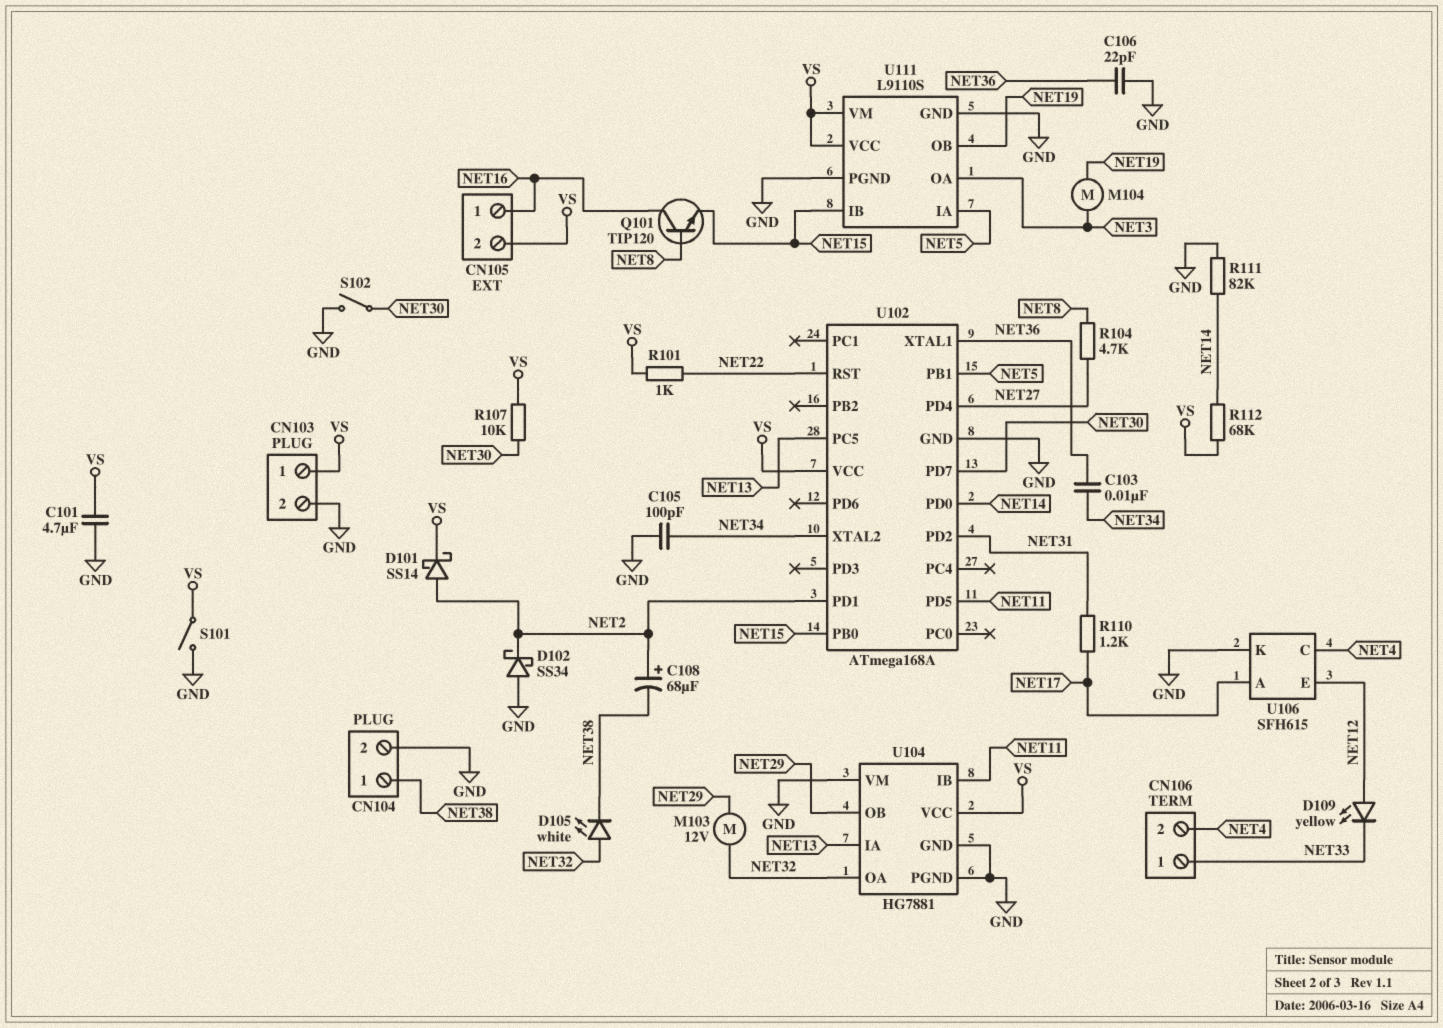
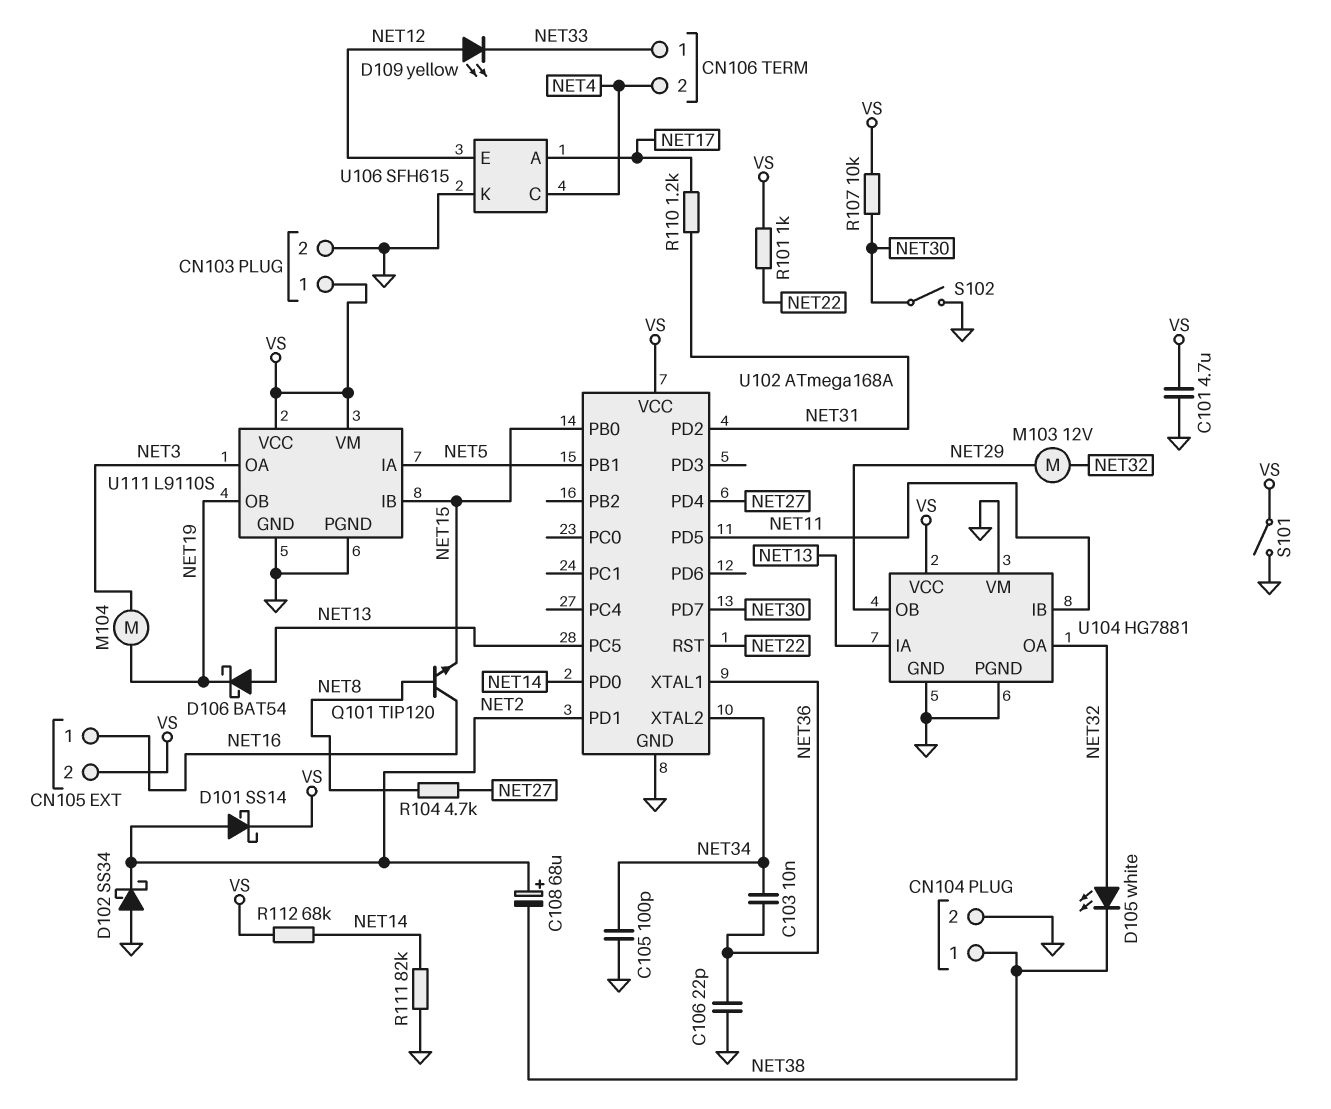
D106: none -> schottky BAT54 (A NET13, K NET19)

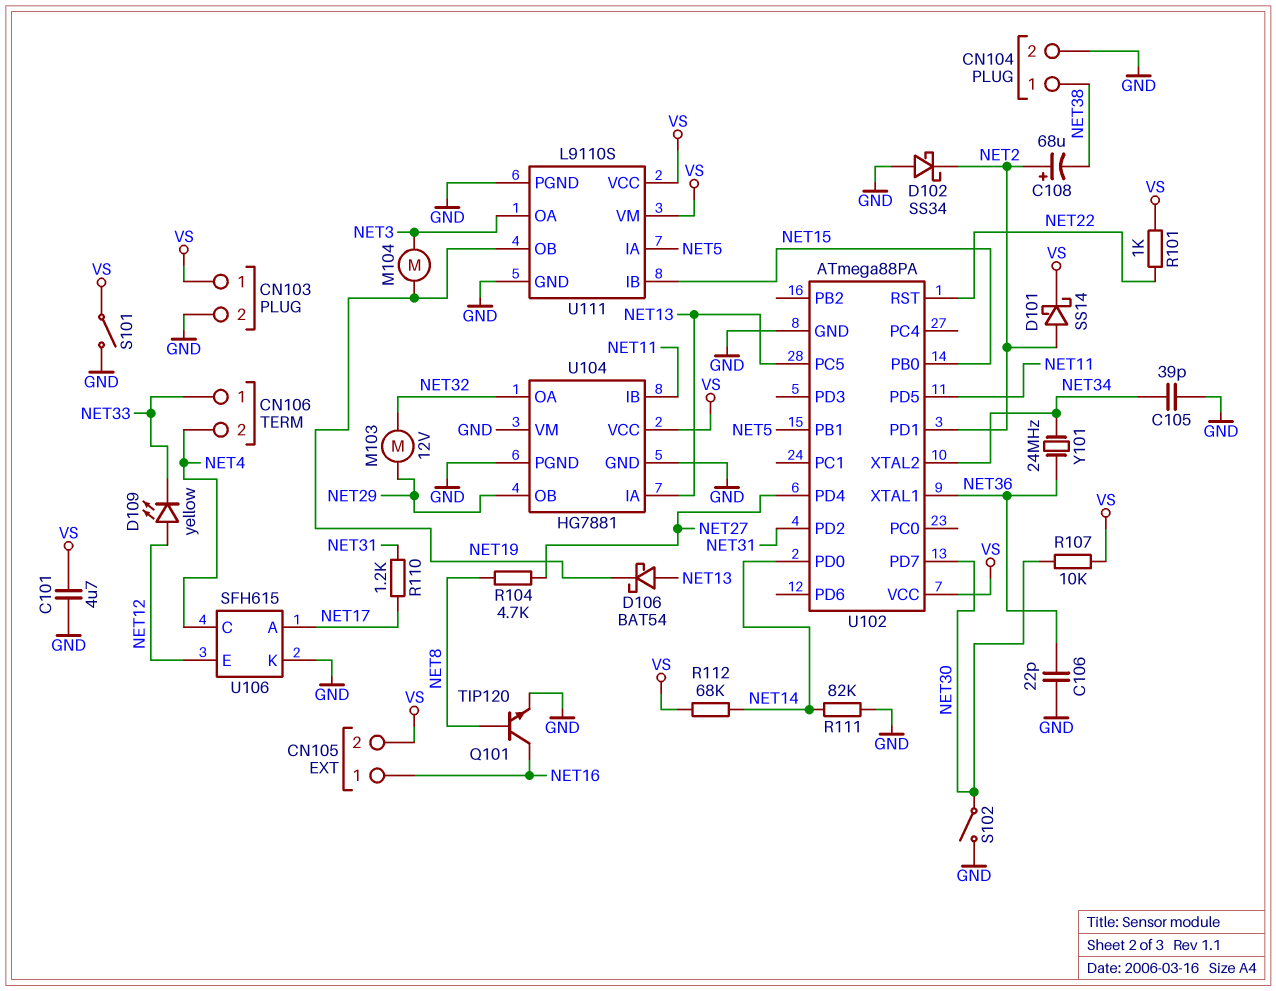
C103: 10nF (NET34, NET36) -> none
C105: 100pF (GND, NET34) -> 39pF (GND, NET34)
D105: LED white (A NET32, K NET38) -> none
Q101: NPN TIP120 (B NET8, C NET16, E NET15) -> NPN TIP120 (B NET8, C NET16, E GND)
U102: ATmega168A -> ATmega88PA
Y101: none -> 24MHz (NET34, NET36)

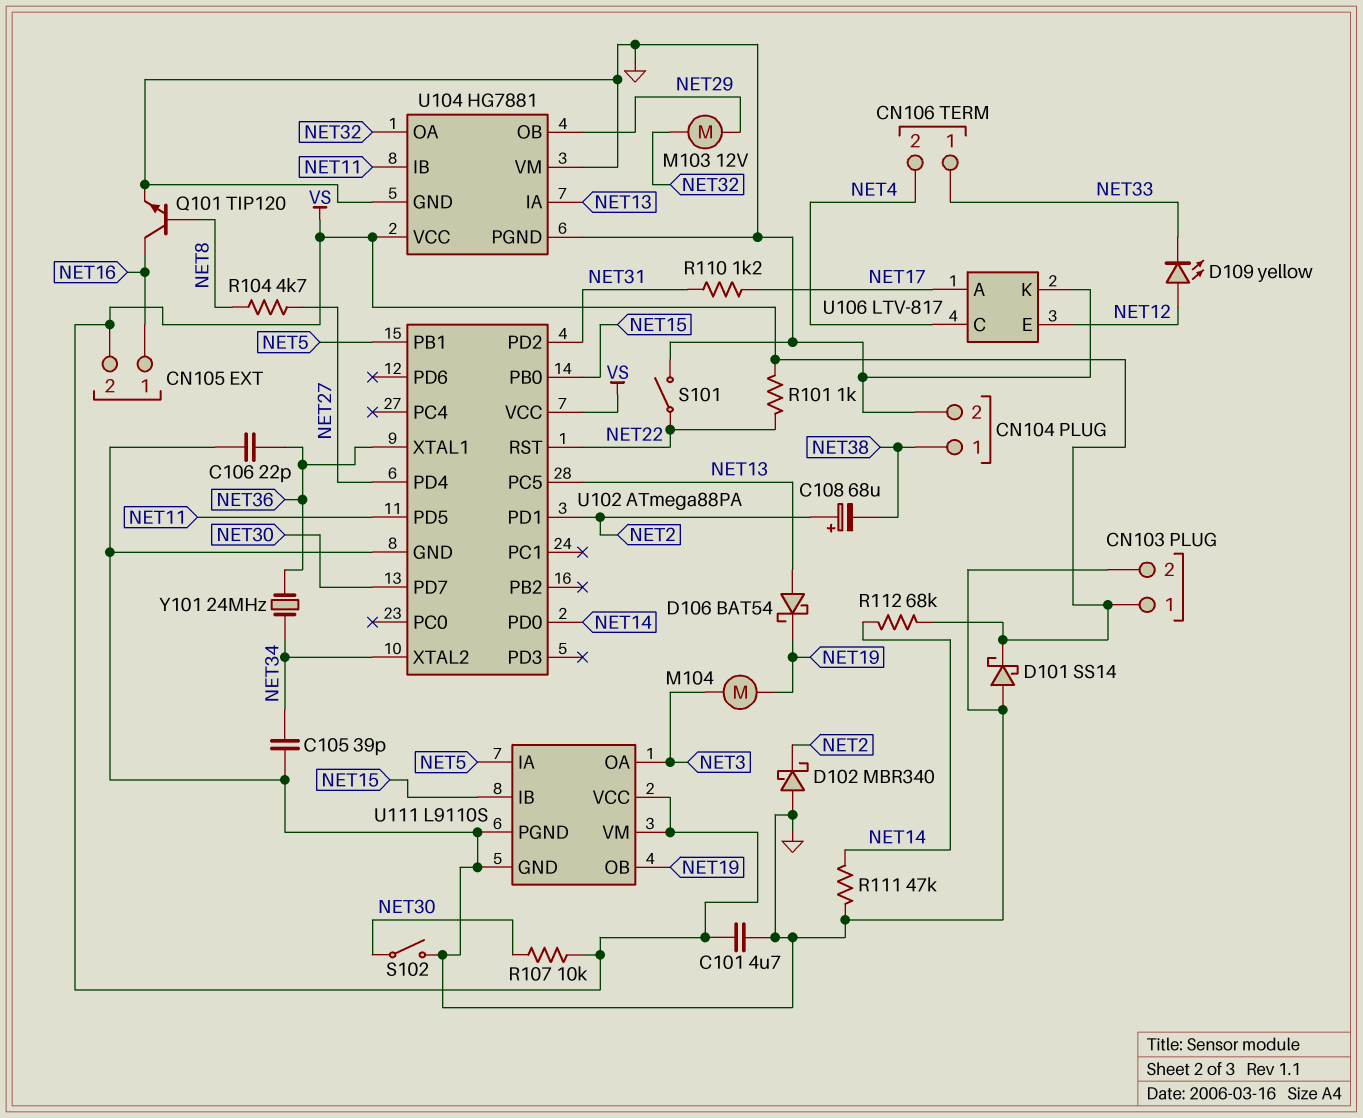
D101: schottky SS14 (A NET2, K VS) -> schottky SS14 (A GND, K VS)
D102: schottky SS34 (A GND, K NET2) -> schottky MBR340 (A GND, K NET2)
R111: 82k (GND, NET14) -> 47k (GND, NET14)
S101: switch (GND, VS) -> switch (GND, NET22)
U106: SFH615 -> LTV-817

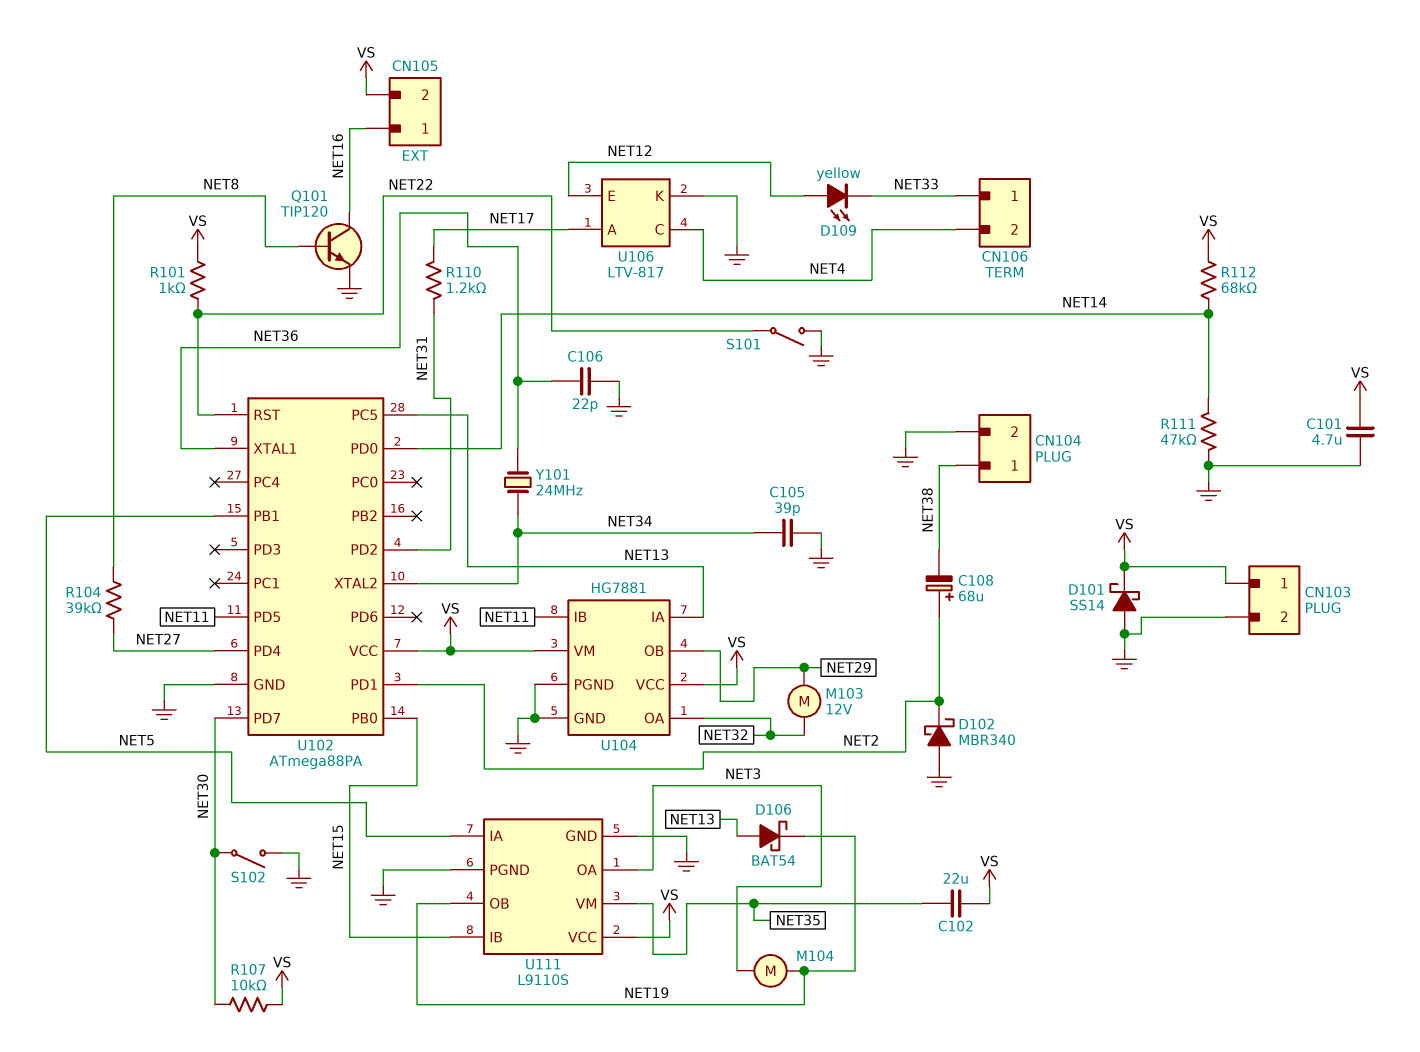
C102: none -> 22uF (NET35, VS)
R104: 4.7k (NET8, NET27) -> 39k (NET8, NET27)
U104 pin VM: GND -> VS
U111 pin VM: VS -> NET35

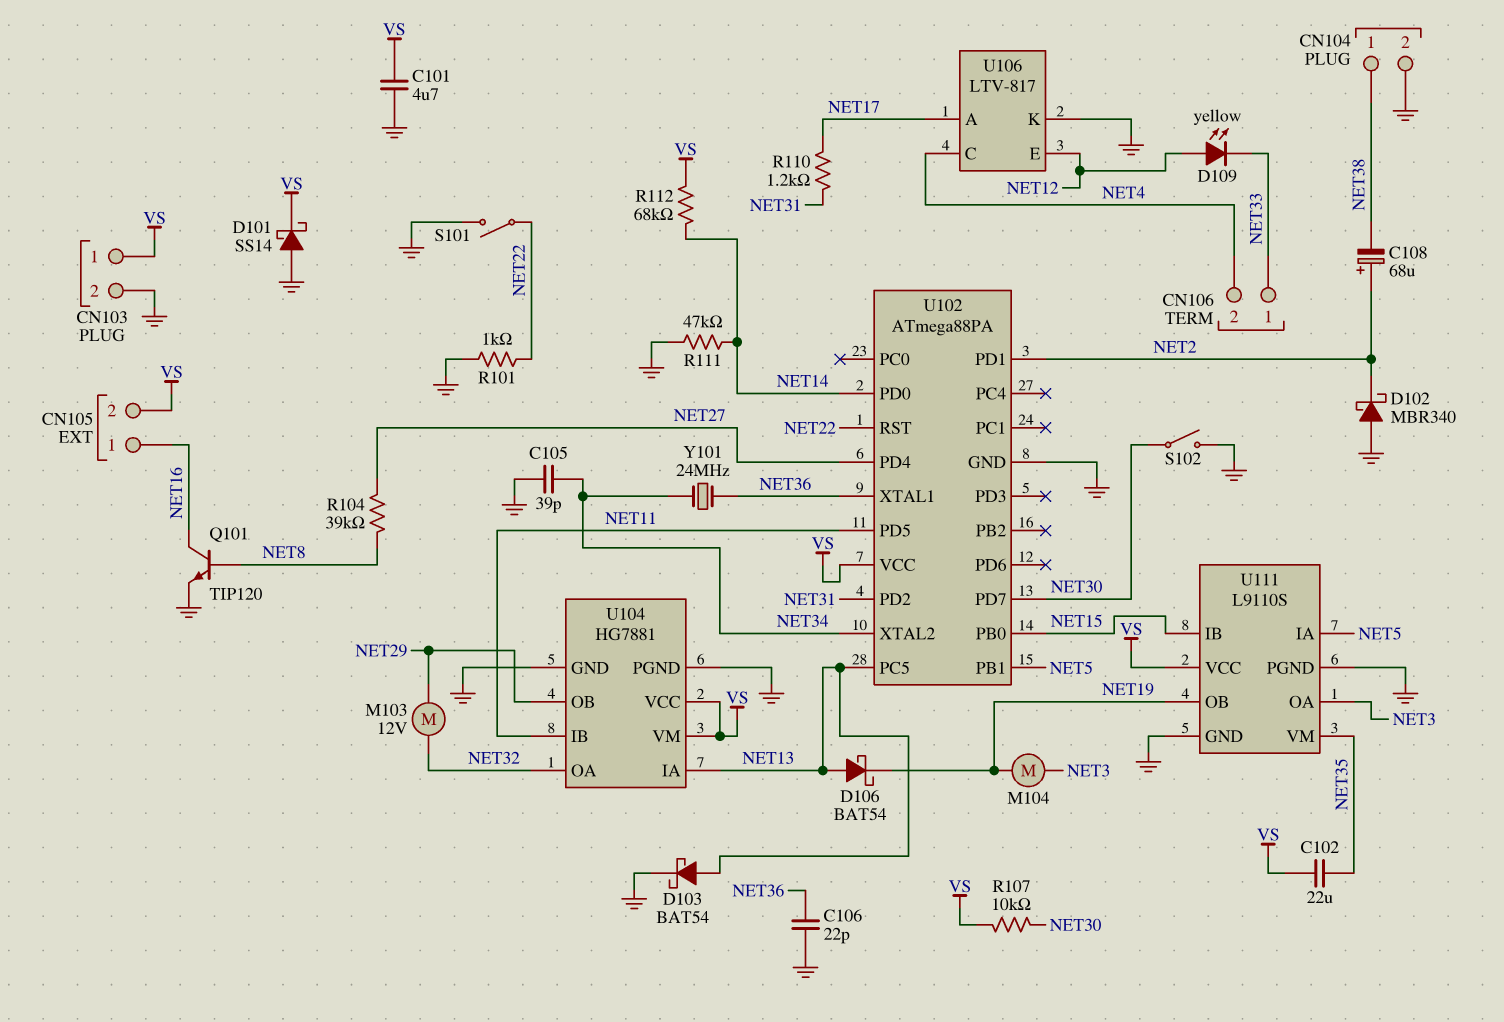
D103: none -> schottky BAT54 (A NET13, K GND)
R101: 1k (NET22, VS) -> 1k (GND, NET22)

